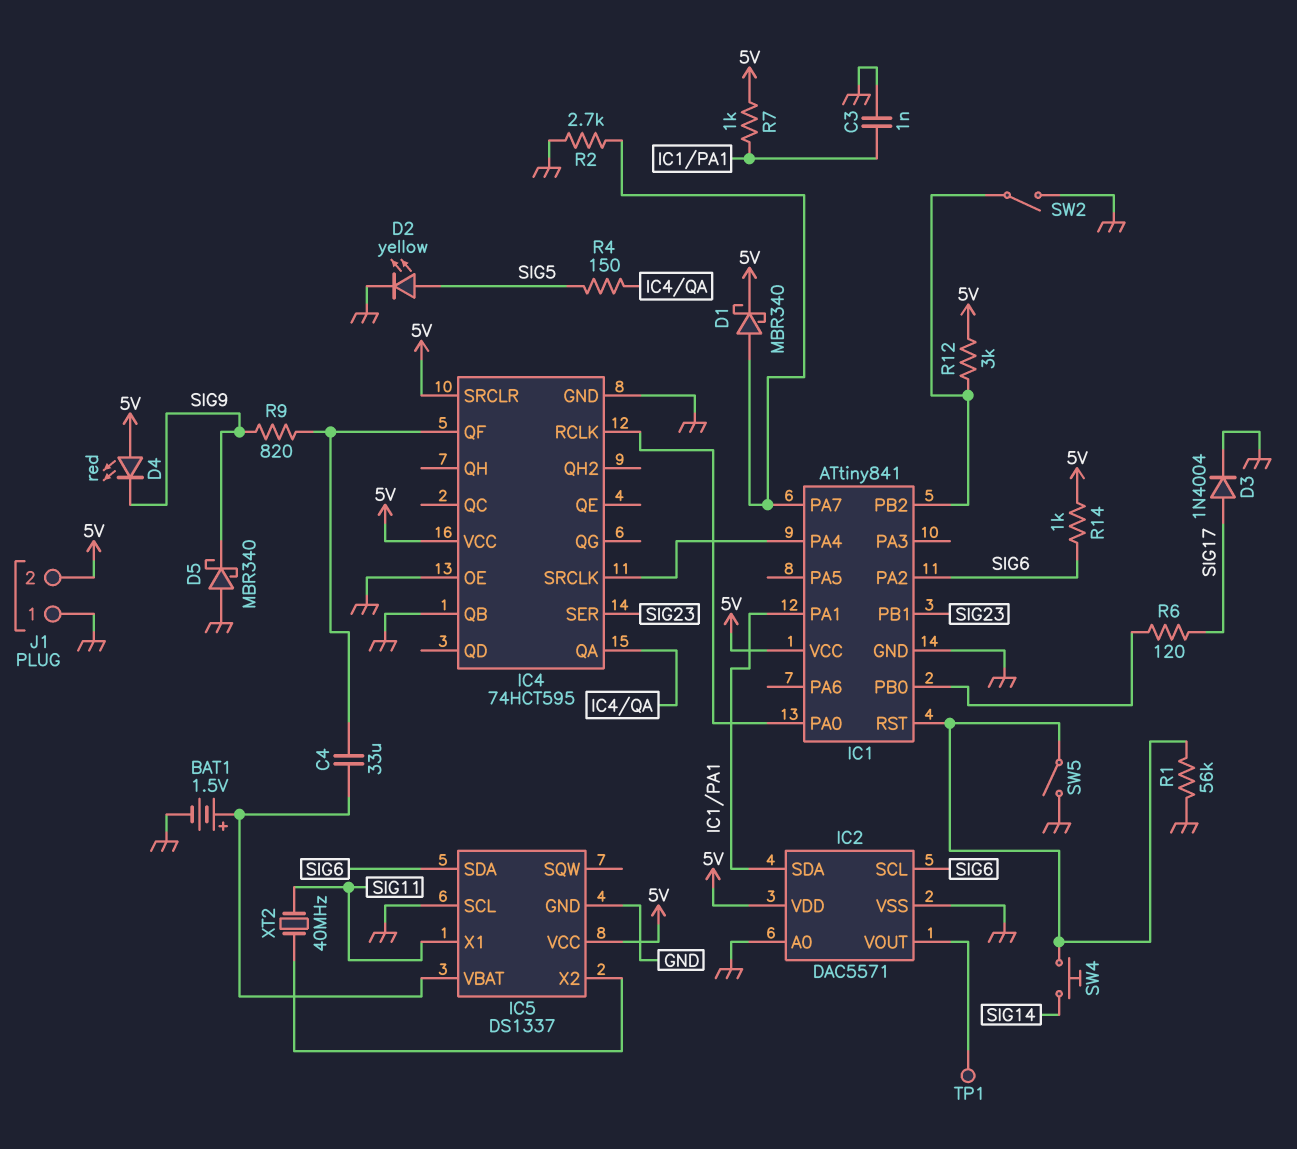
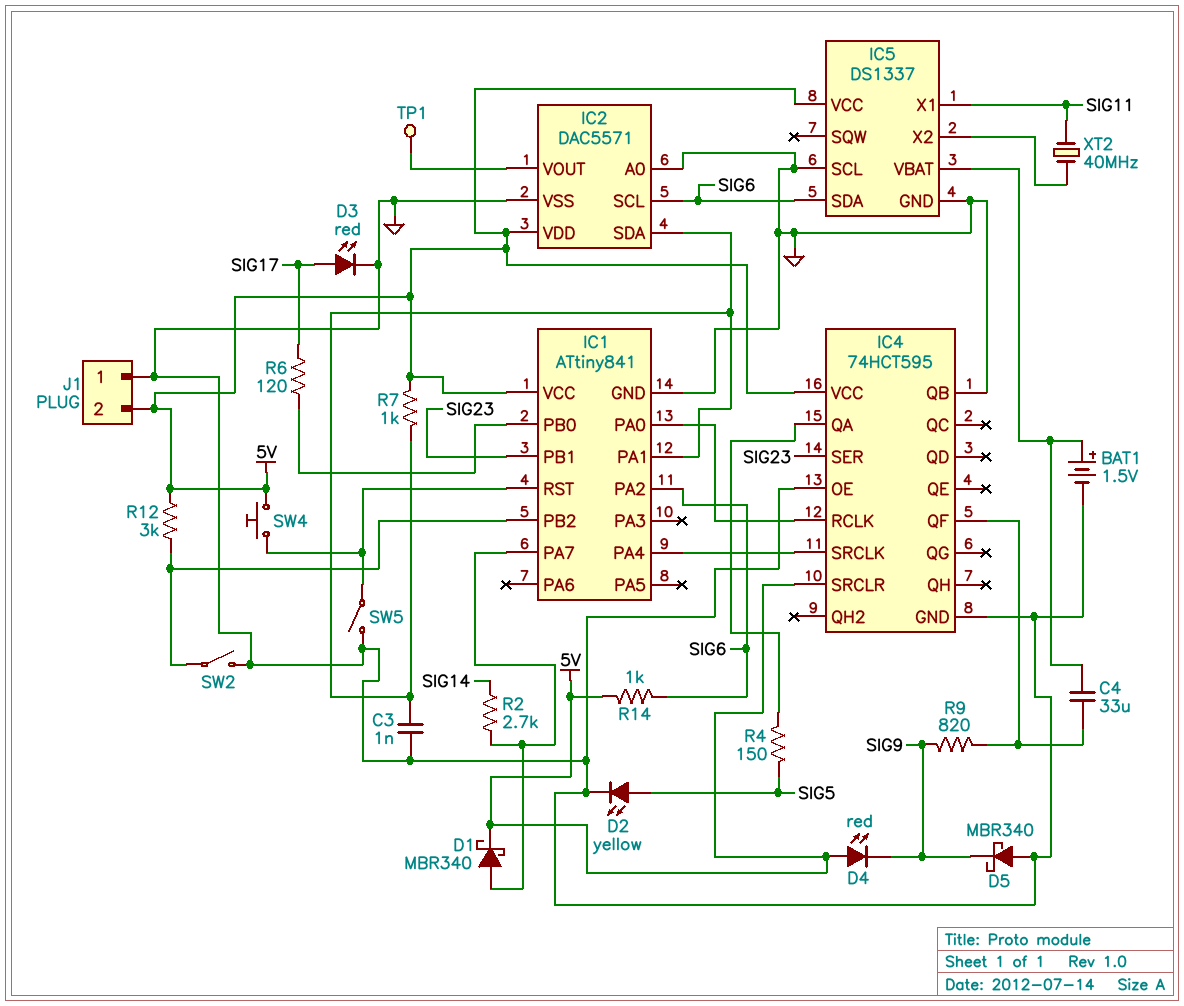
D3: diode 1N4004 (A SIG17, K GND) -> LED red (A SIG17, K GND)
R1: 56k (GND, IC1/RST) -> none
R2: 2.7k (GND, IC1/PA7) -> 2.7k (IC1/PA7, SIG14)
SW4: button (IC1/RST, SIG14) -> button (5V, IC1/RST)

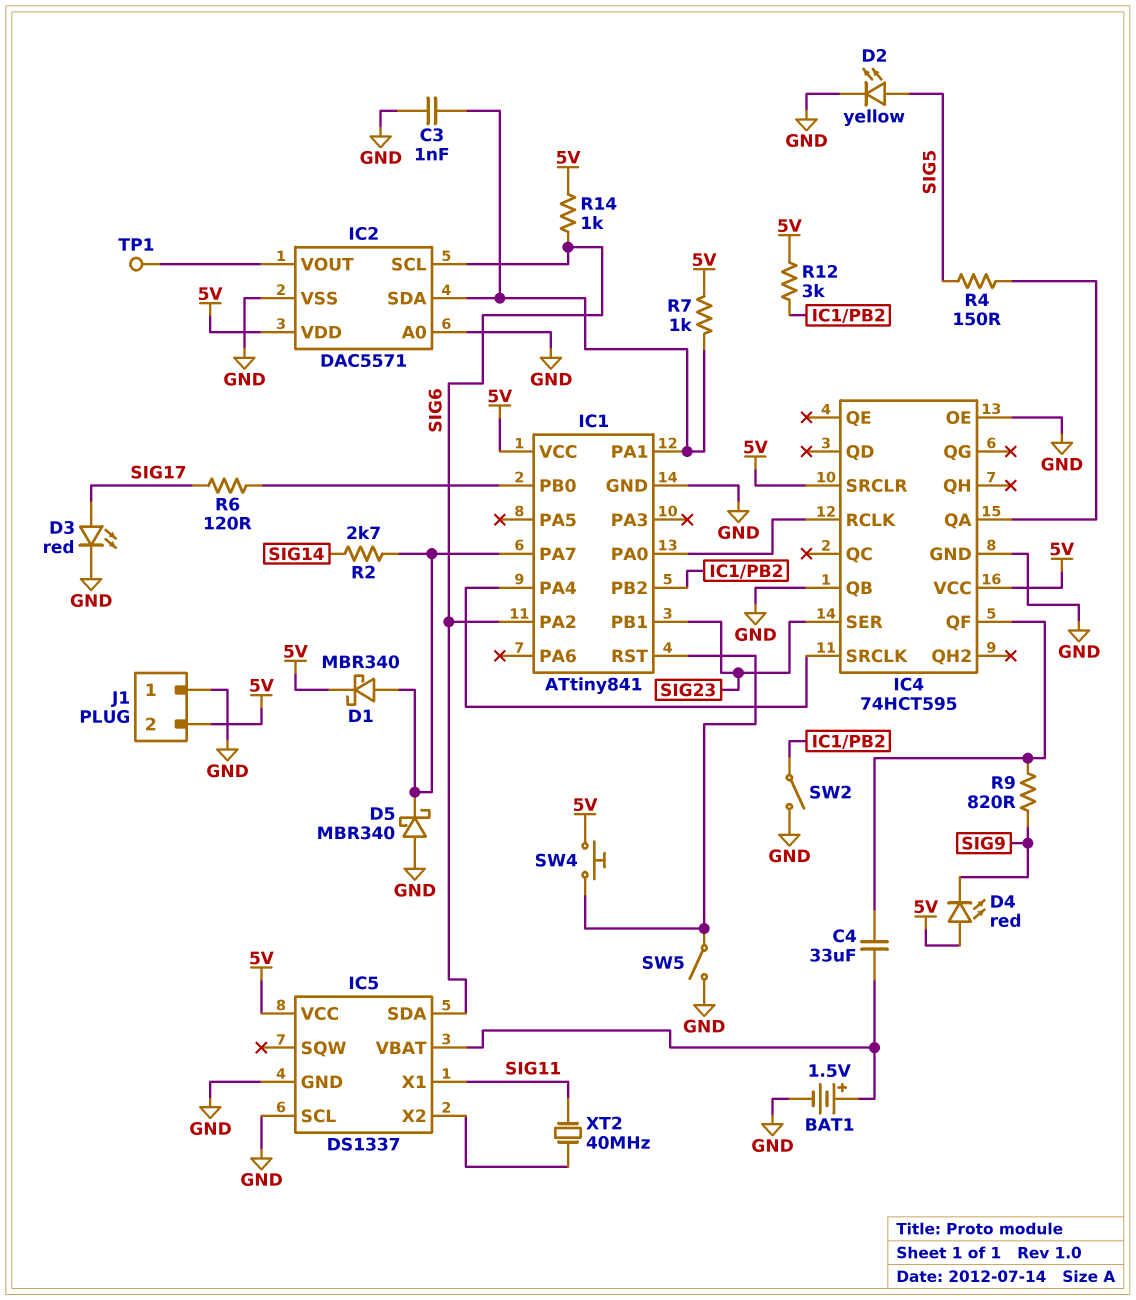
D5: schottky MBR340 (A GND, K SIG9) -> schottky MBR340 (A GND, K IC1/PA7)

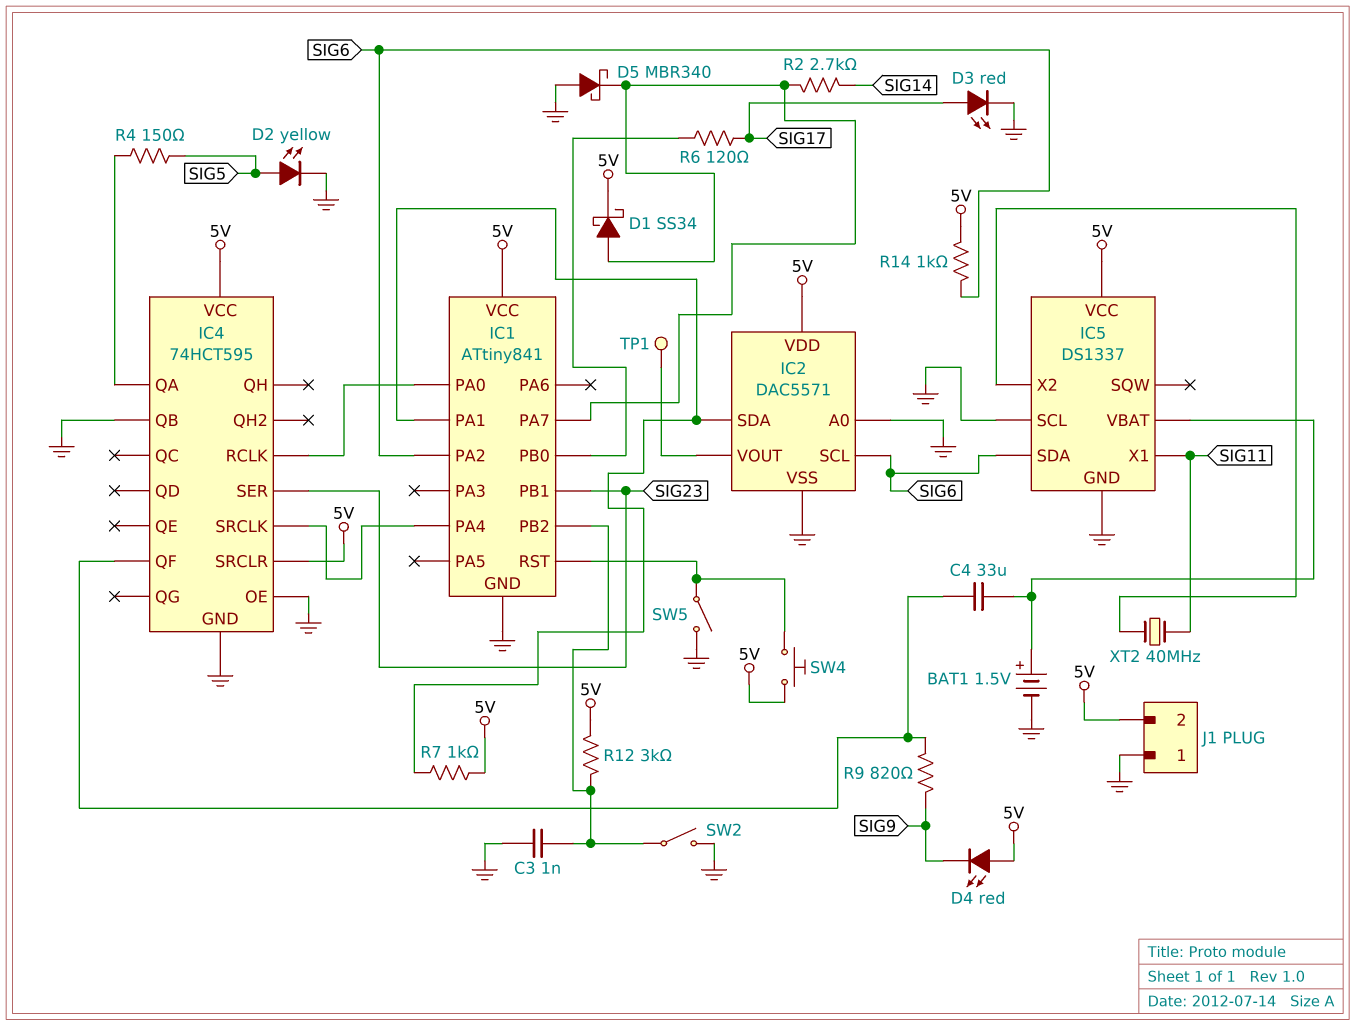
C3: 1nF (GND, IC1/PA1) -> 1nF (GND, IC1/PB2)
D1: schottky MBR340 (A IC1/PA7, K 5V) -> schottky SS34 (A IC1/PA7, K 5V)

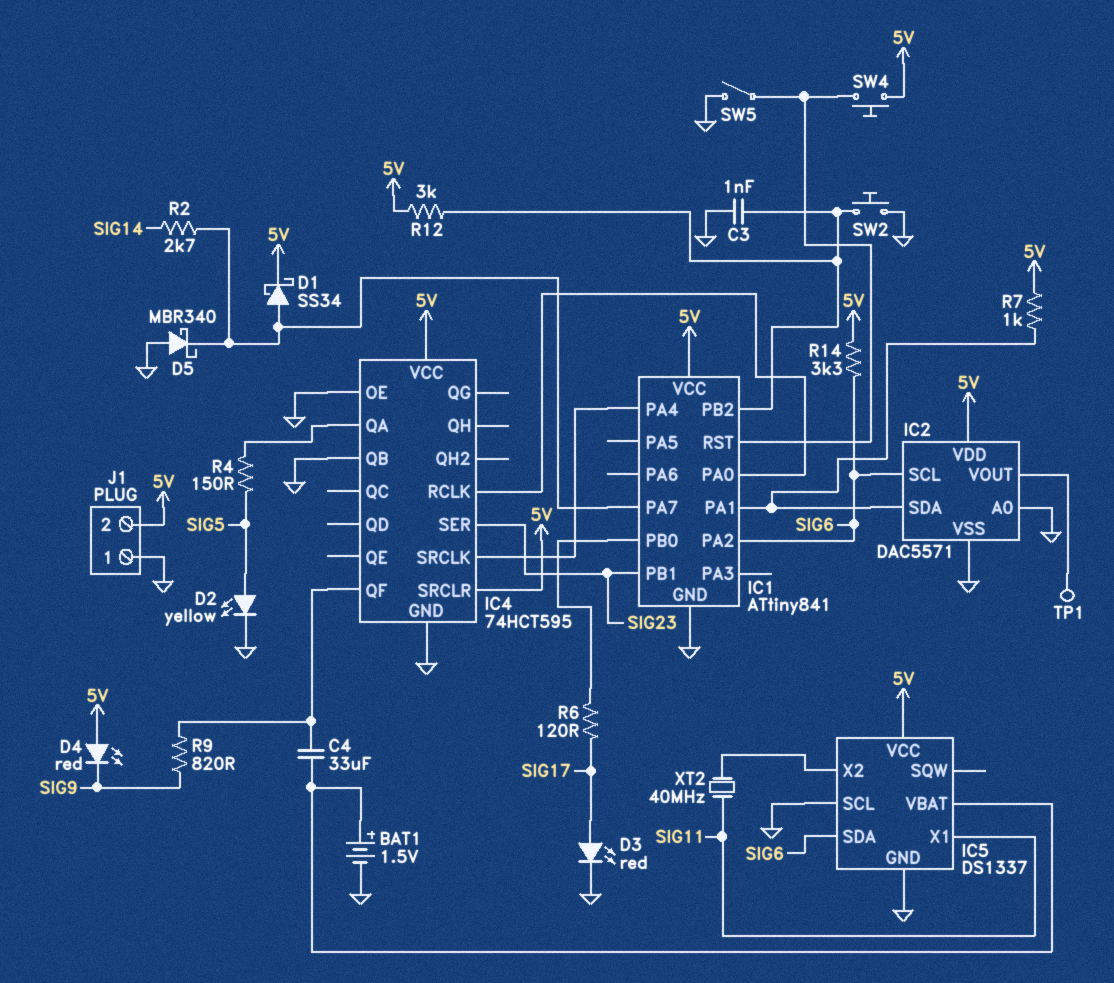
R14: 1k (5V, SIG6) -> 3.3k (5V, SIG6)
SW2: switch (GND, IC1/PB2) -> button (GND, IC1/PB2)

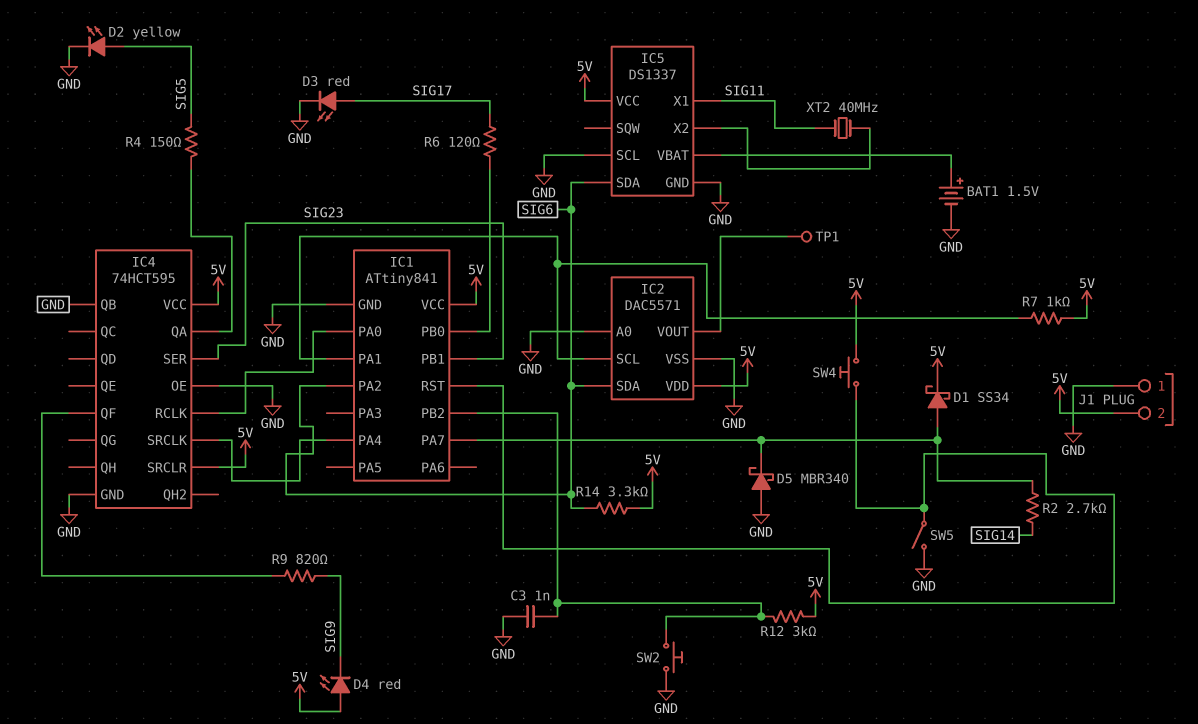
C4: 33uF (IC4/QF, IC5/VBAT) -> none
IC2 pin SCL: SIG6 -> IC1/PA1
IC2 pin SDA: IC1/PA1 -> SIG6

